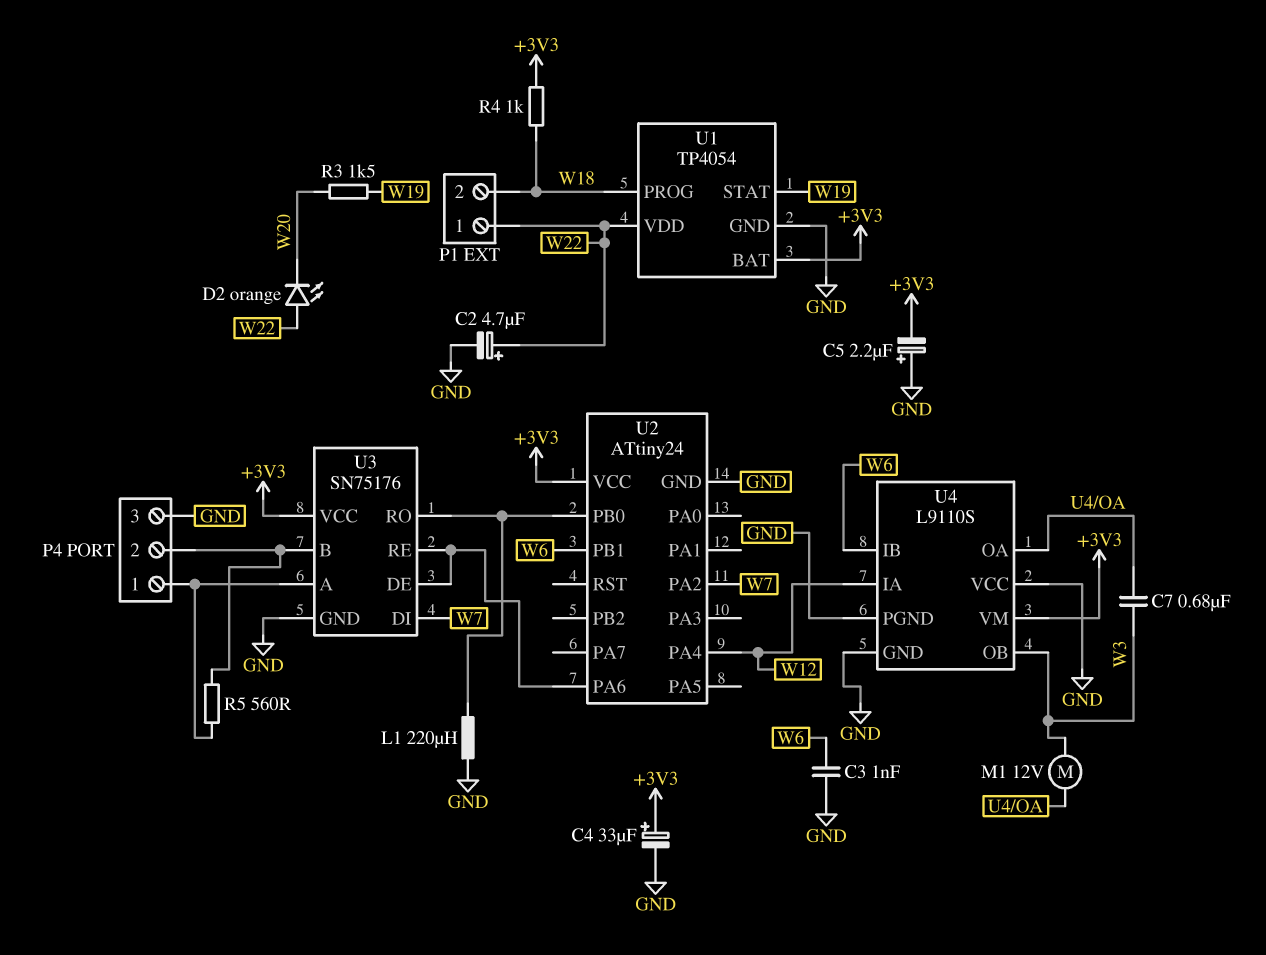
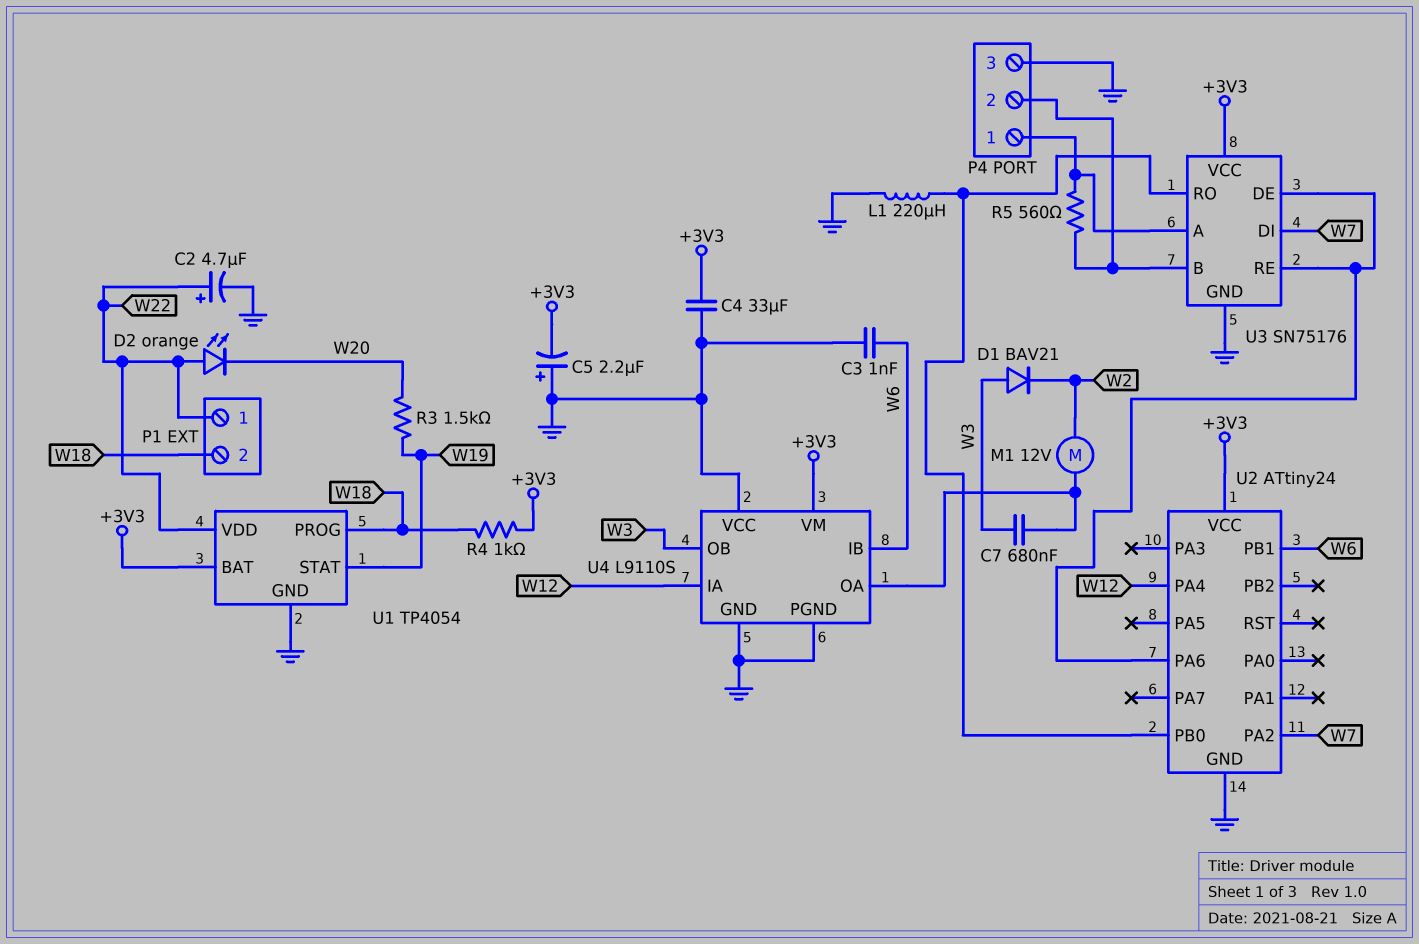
C4: 33uF (plus +3V3, minus GND) -> 33uF (+3V3, GND)
D1: none -> diode BAV21 (A W3, K W2)
M1: motor 12V (U4/OA, W3) -> motor 12V (U4/OA, W2)

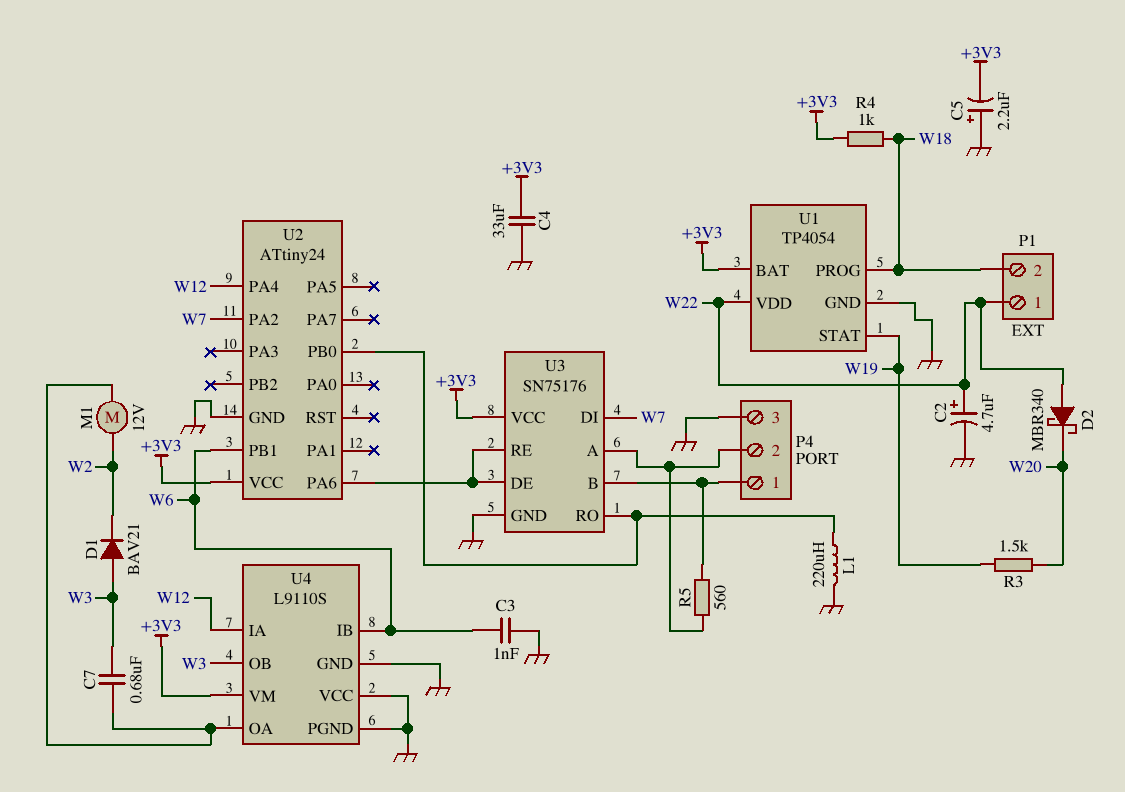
D2: LED orange (A W22, K W20) -> schottky MBR340 (A W22, K W20)
U3 pin A: P4/1 -> P4/2
U3 pin B: P4/2 -> P4/1

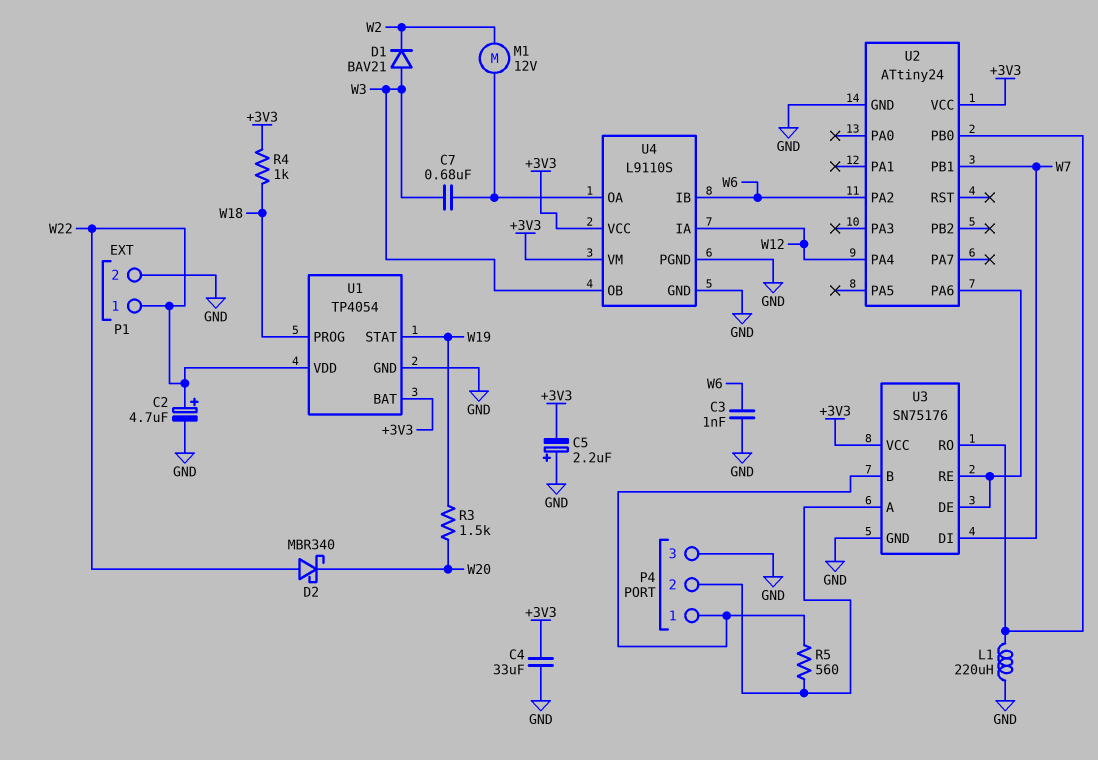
P1 pin 2: W18 -> GND
U2 pin PA2: W7 -> W6
U2 pin PB1: W6 -> W7
U4 pin VCC: GND -> +3V3

